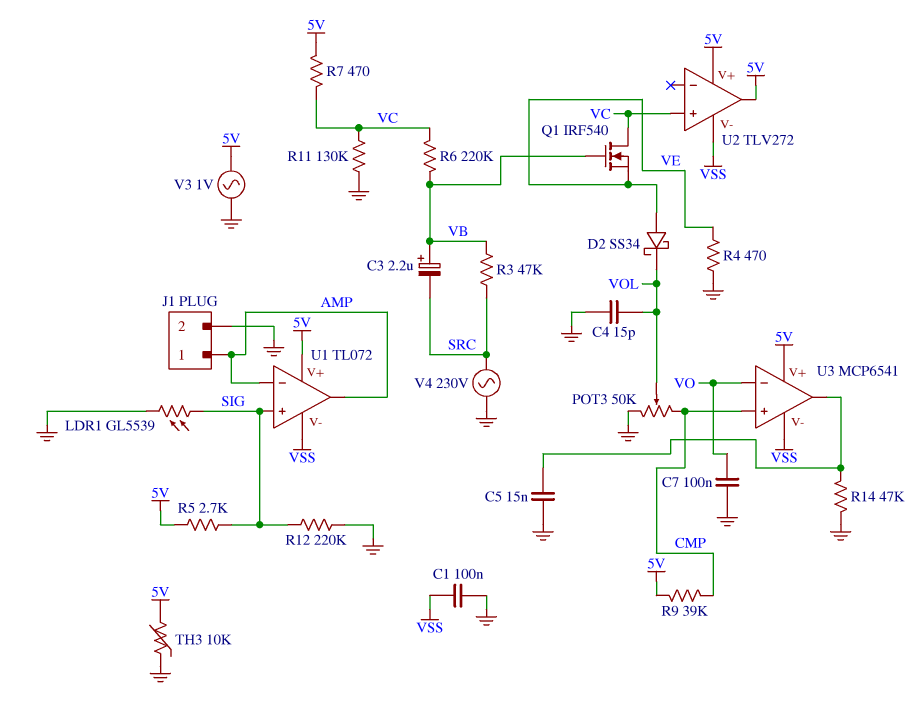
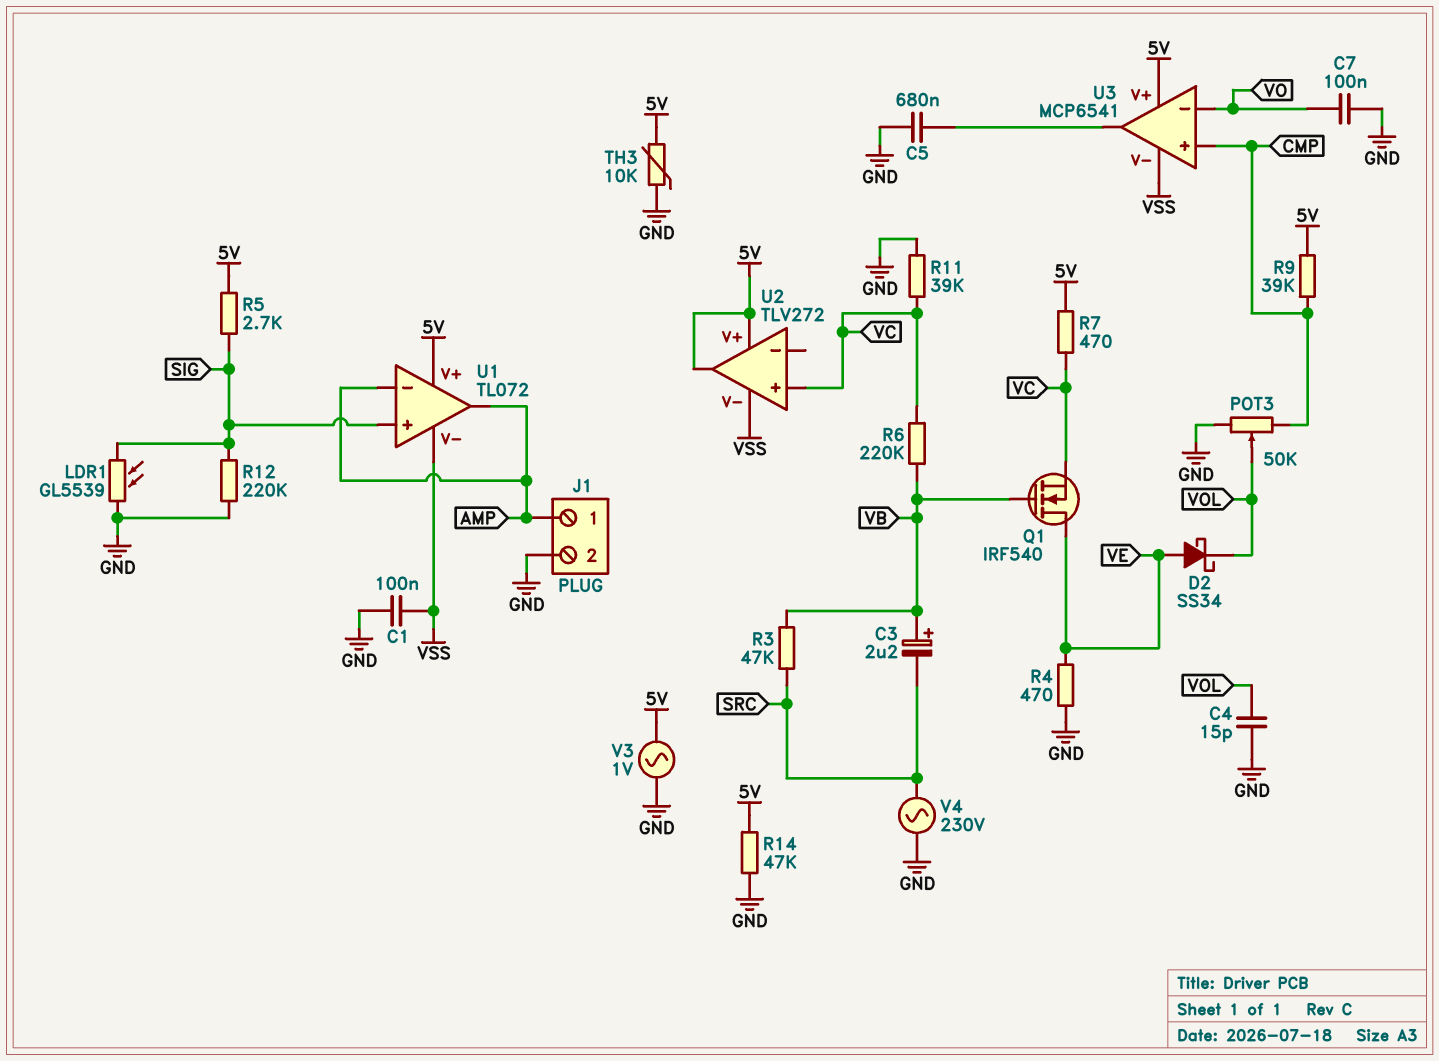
C5: 15nF (GND, U3/out) -> 680nF (GND, U3/out)
Q1: NMOS IRF540 (G VB, D VC, S VE) -> NMOS IRF540 (G VB, D VE, S VC)
R11: 130k (GND, VC) -> 39k (GND, VC)
R14: 47k (GND, U3/out) -> 47k (5V, GND)

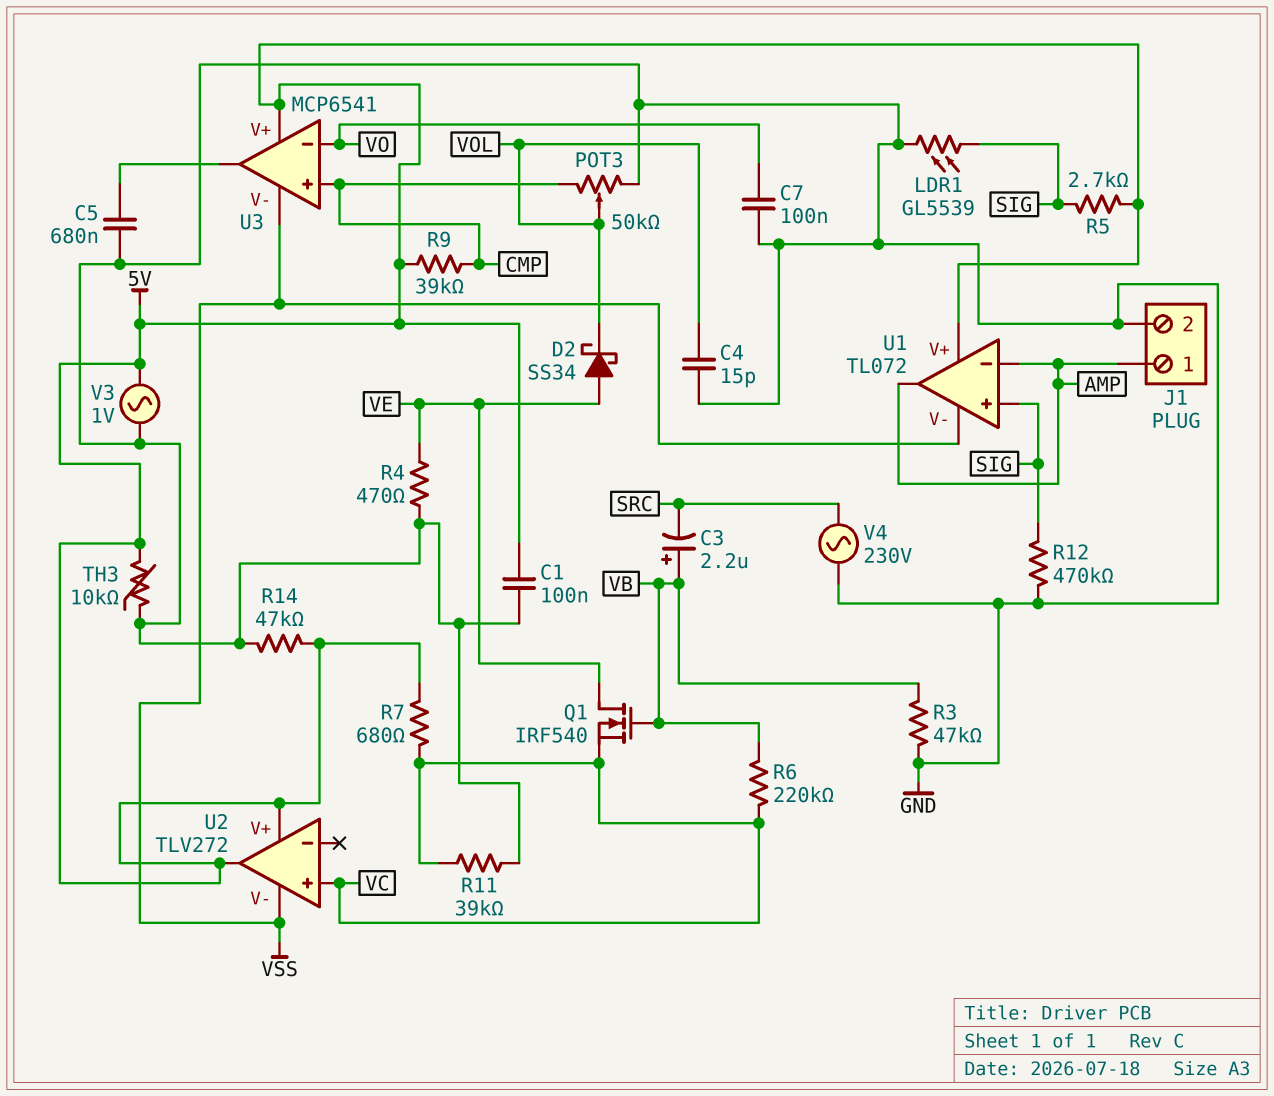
C1: 100nF (GND, VSS) -> 100nF (5V, GND)
R3: 47k (SRC, VB) -> 47k (GND, VB)
R7: 470 (5V, VC) -> 680 (5V, VC)
R12: 220k (GND, SIG) -> 470k (GND, SIG)

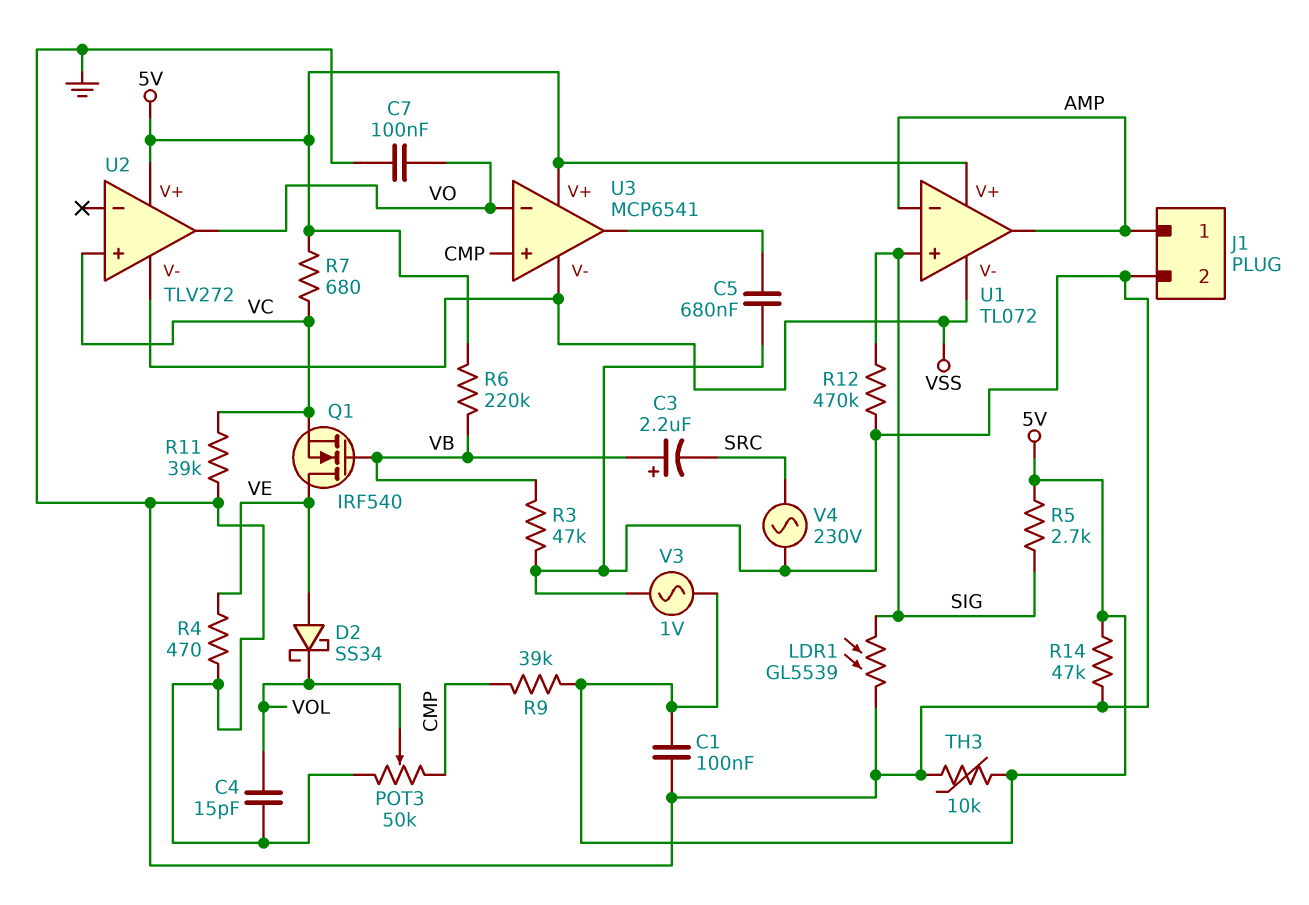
R6: 220k (VB, VC) -> 220k (5V, VB)
U2 pin out: 5V -> VO

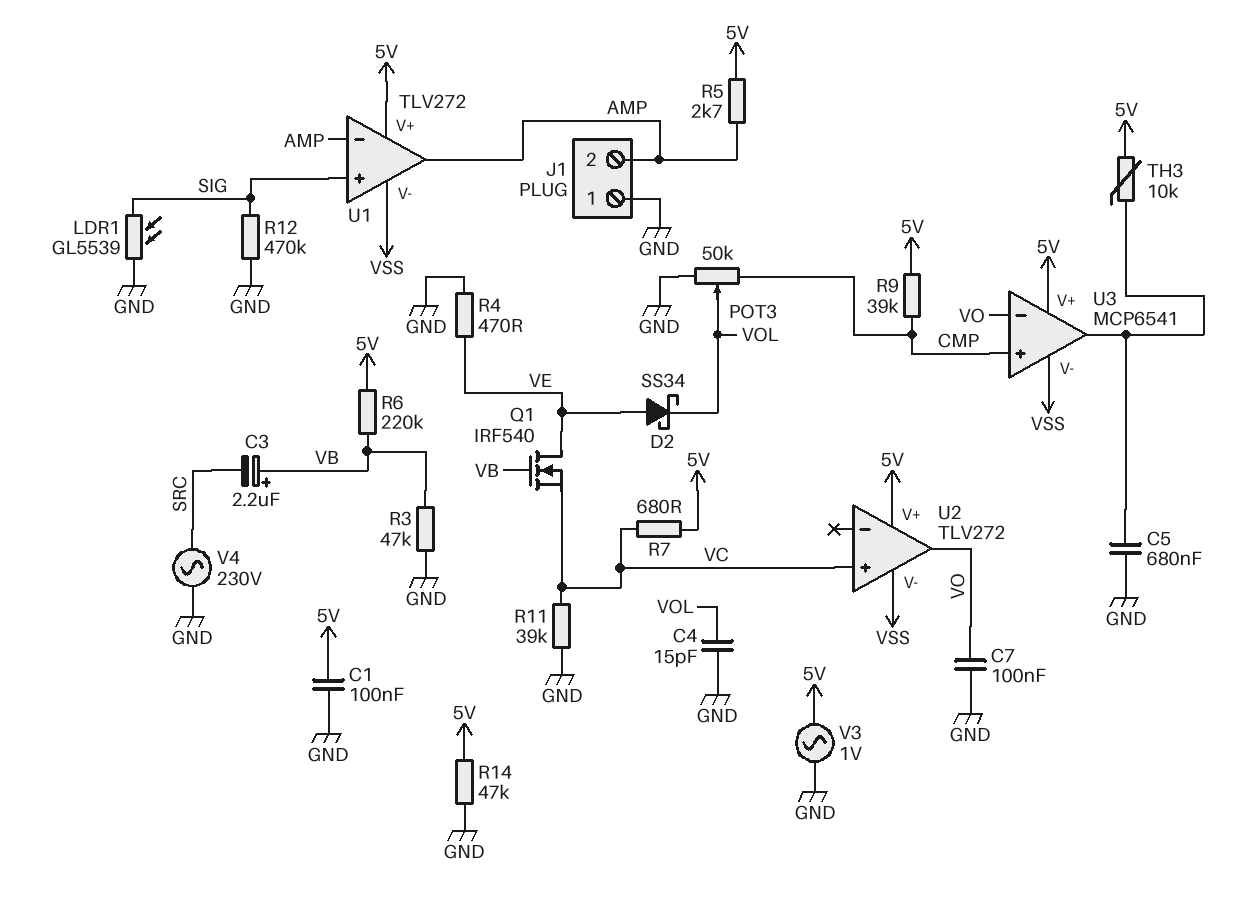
J1 pin 1: AMP -> GND
J1 pin 2: GND -> AMP
R5: 2.7k (5V, SIG) -> 2.7k (5V, AMP)
TH3: 10k (5V, GND) -> 10k (5V, U3/out)
U1: TL072 -> TLV272

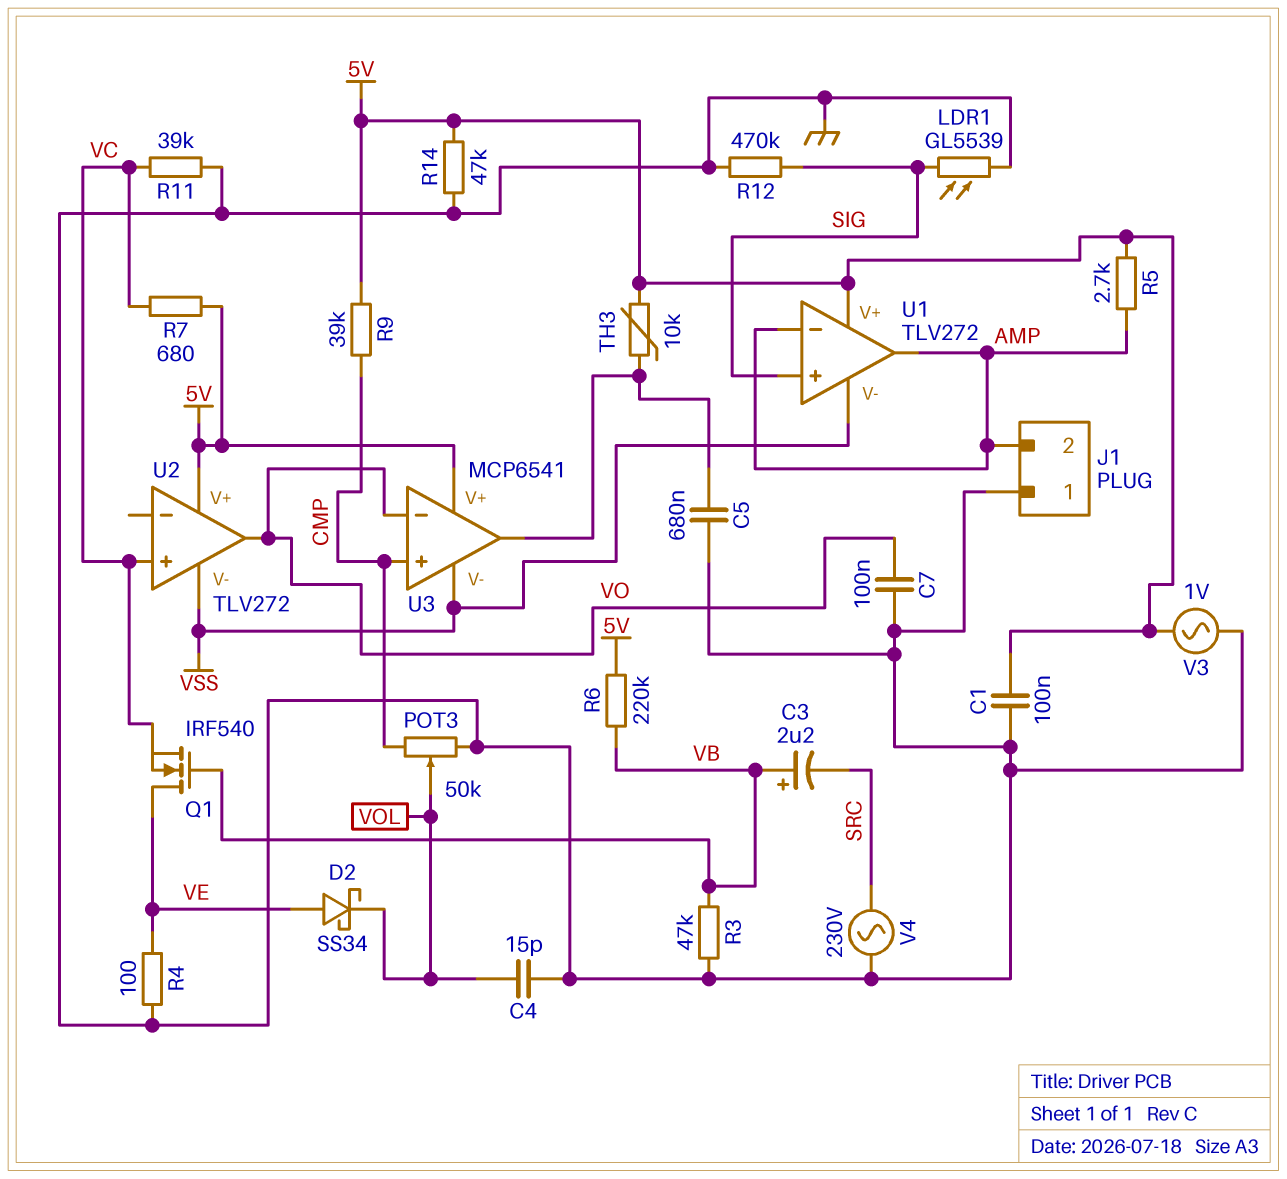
R4: 470 (GND, VE) -> 100 (GND, VE)

